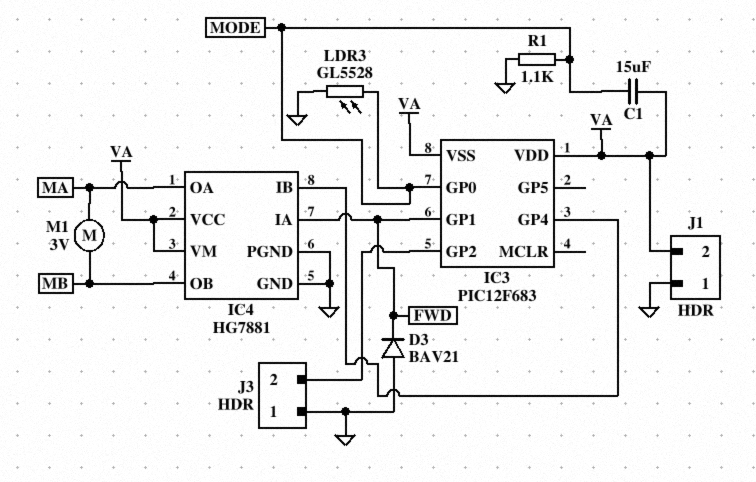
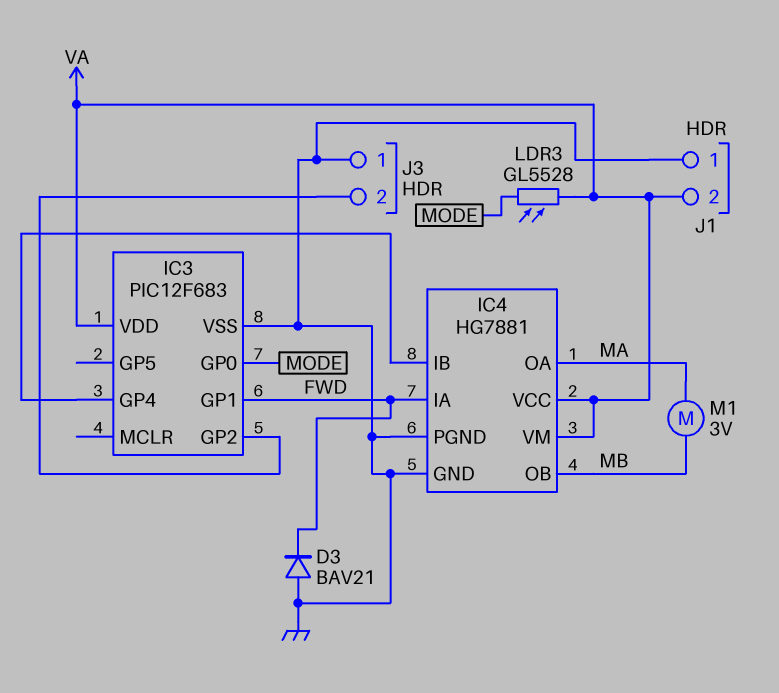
C1: 15uF (MODE, VA) -> none
IC3 pin VSS: VA -> GND
LDR3: GL5528 (GND, MODE) -> GL5528 (MODE, VA)
R1: 1.1k (GND, MODE) -> none

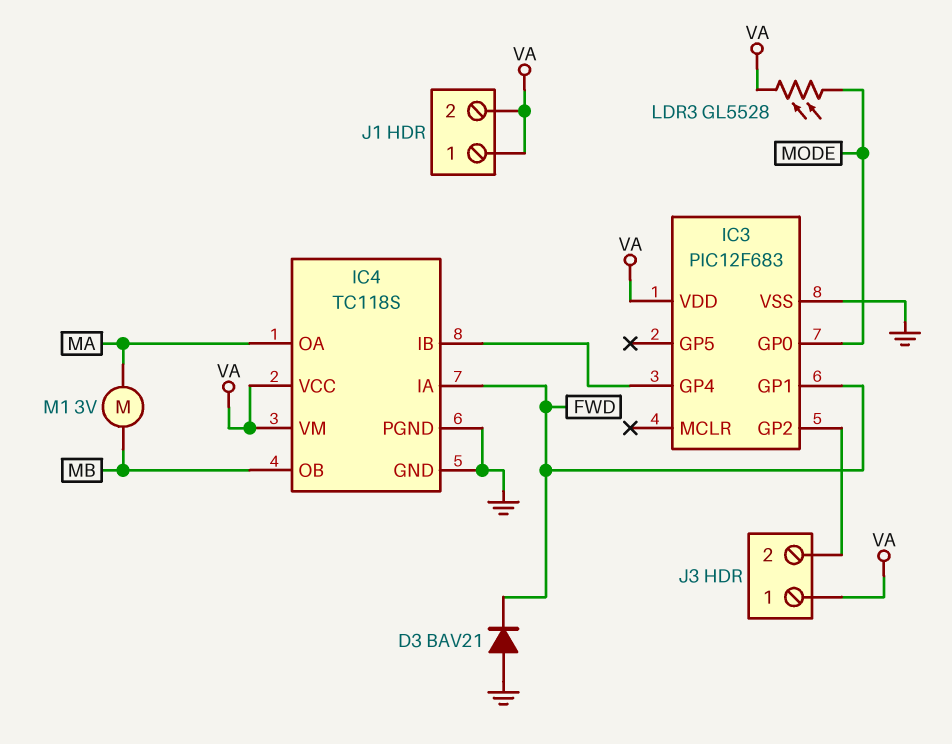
IC4: HG7881 -> TC118S
J1 pin 1: GND -> VA
J3 pin 1: GND -> VA

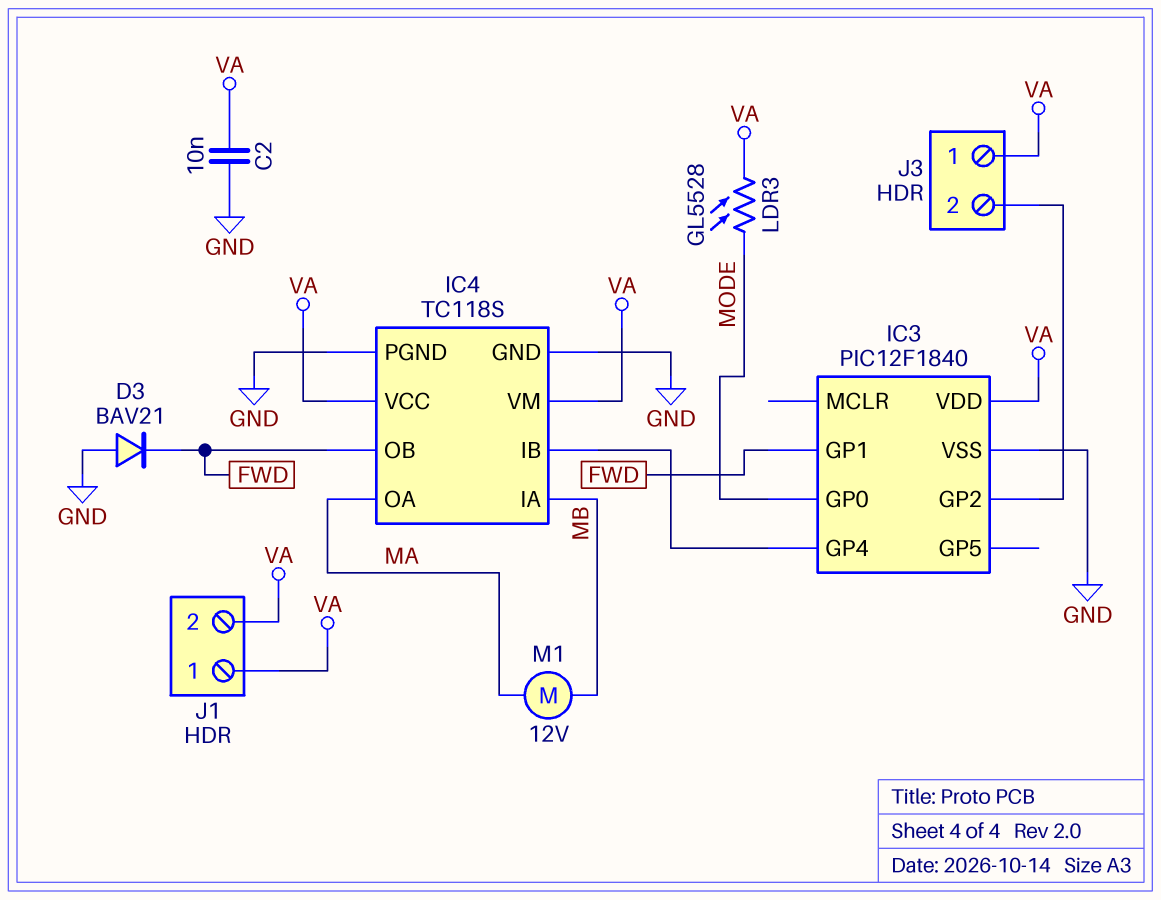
C2: none -> 10nF (GND, VA)
IC3: PIC12F683 -> PIC12F1840
IC4 pin IA: FWD -> MB
IC4 pin OB: MB -> FWD
M1: motor 3V (MA, MB) -> motor 12V (MA, MB)

